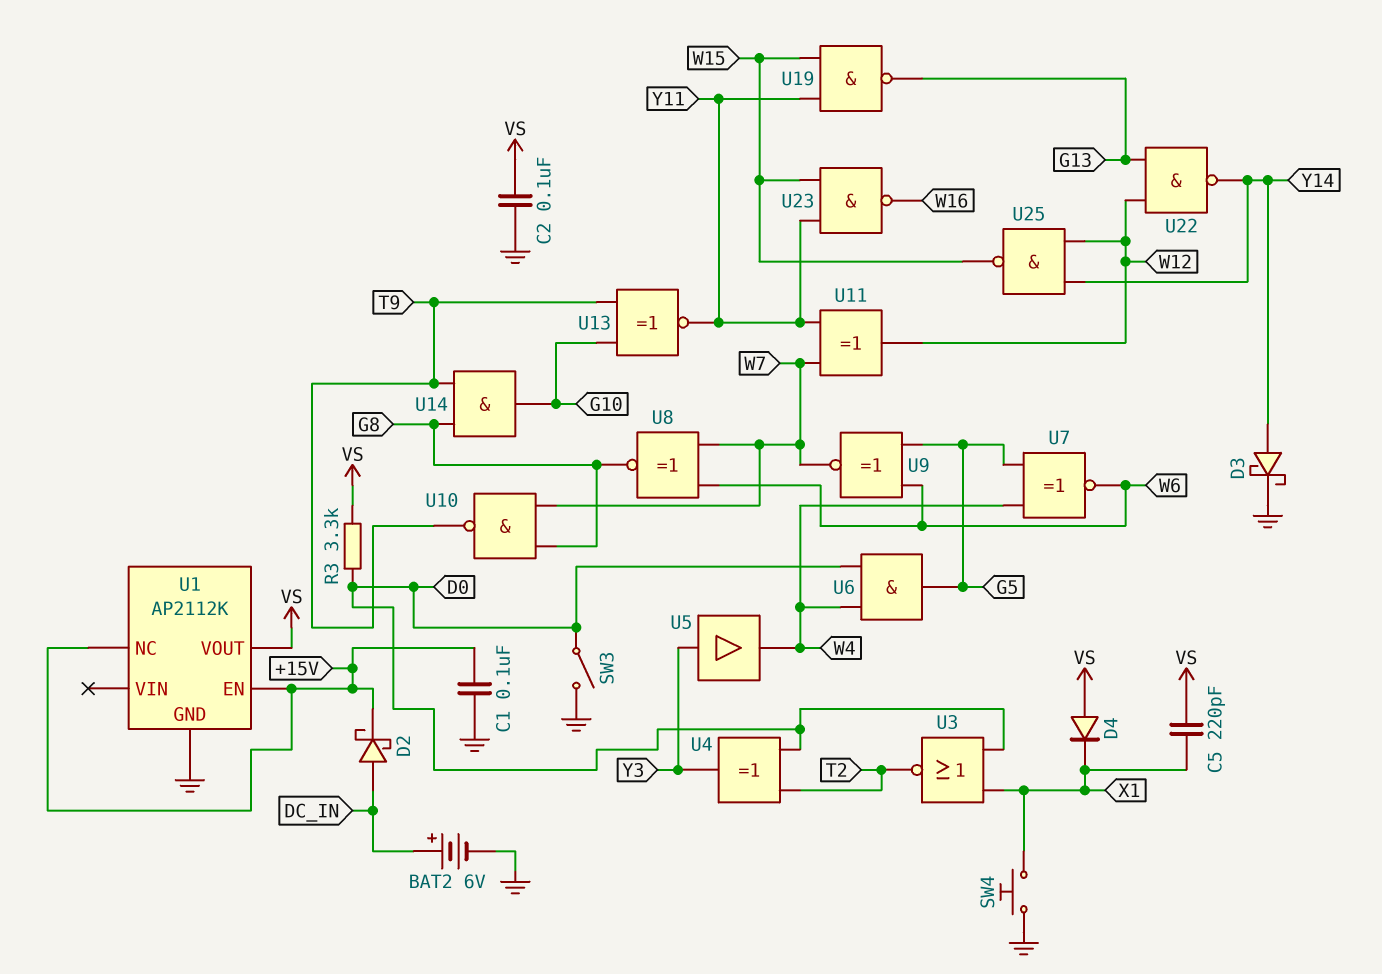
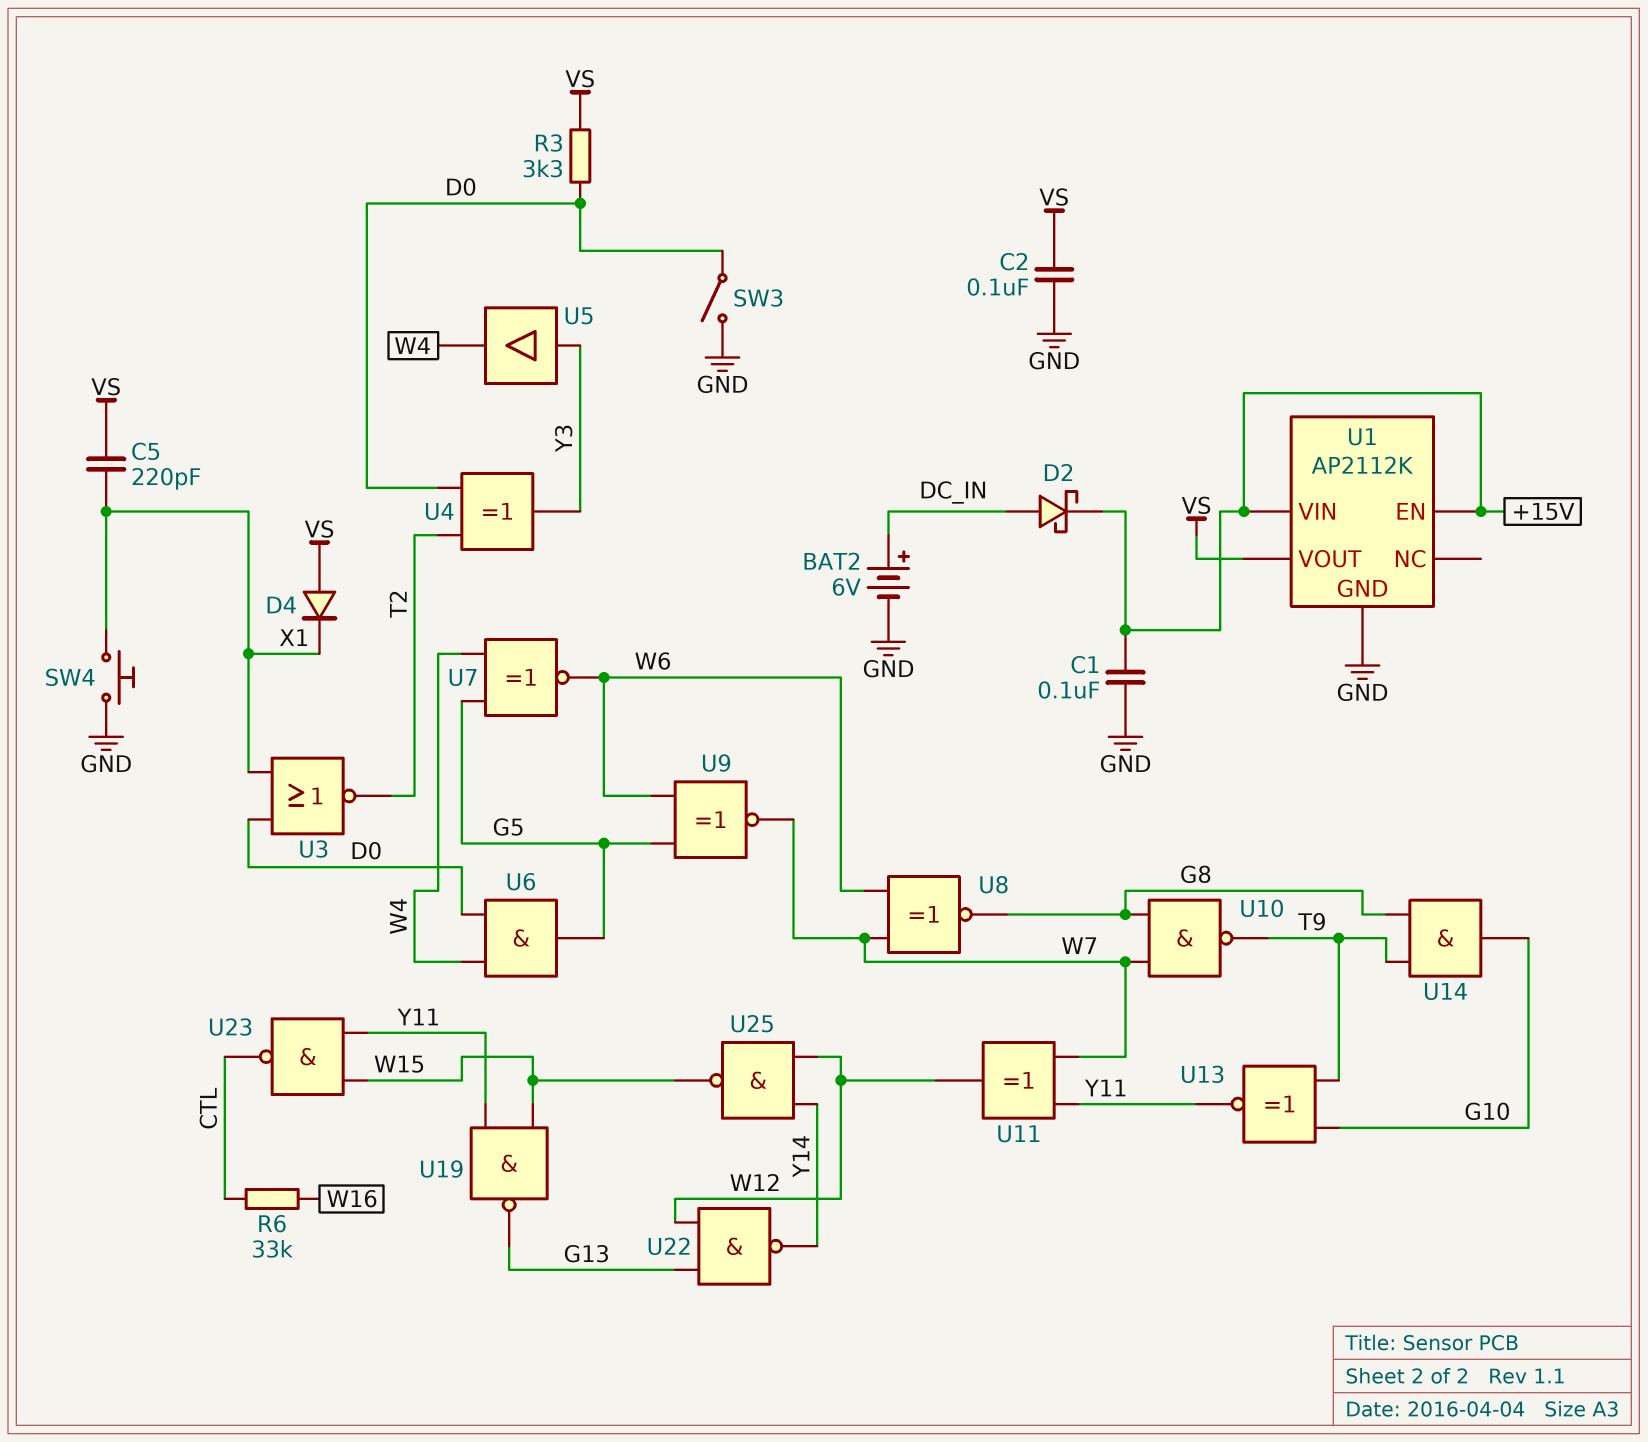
D3: schottky (A Y14, K GND) -> none
R6: none -> 33k (CTL, W16)
U1 pin NC: +15V -> none
U1 pin VIN: none -> +15V
U23: NAND (in W15, in Y11, out W16) -> NAND (in W15, in Y11, out CTL)

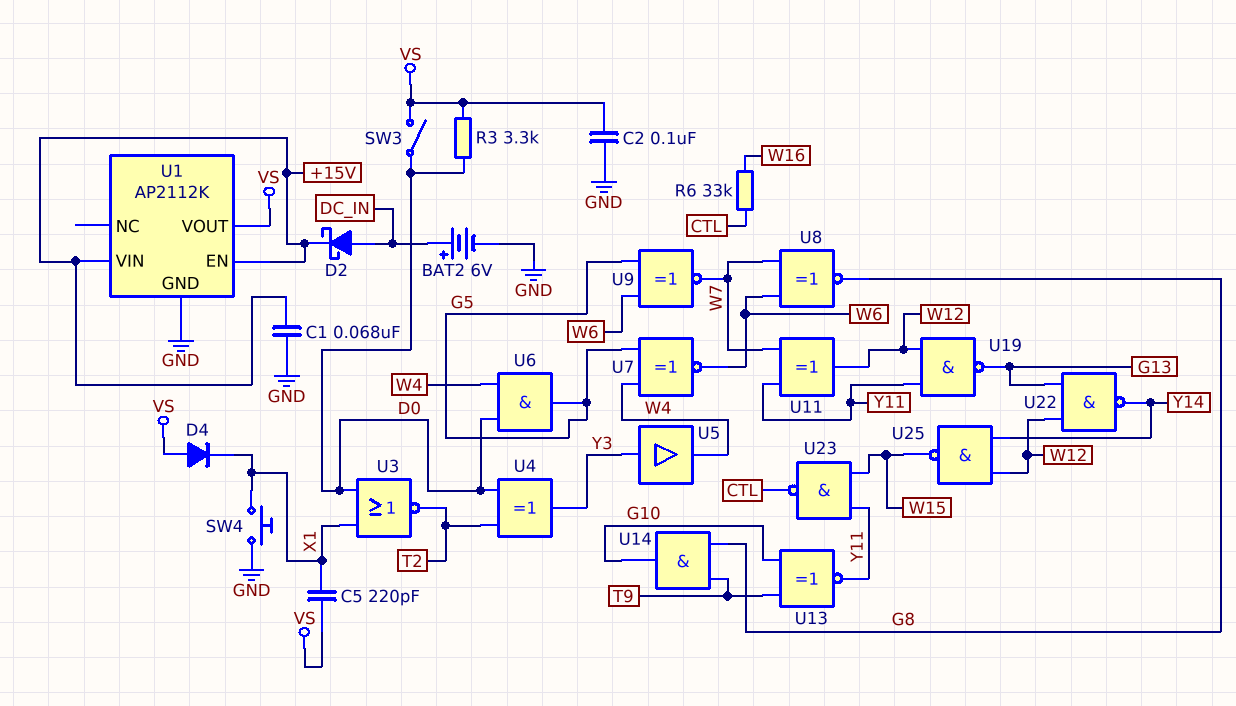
C1: 100nF (+15V, GND) -> 68nF (+15V, GND)
SW3: switch (D0, GND) -> switch (D0, VS)
U10: NAND (in G8, in W7, out T9) -> none
U19: NAND (in W15, in Y11, out G13) -> NAND (in W12, in Y11, out G13)

